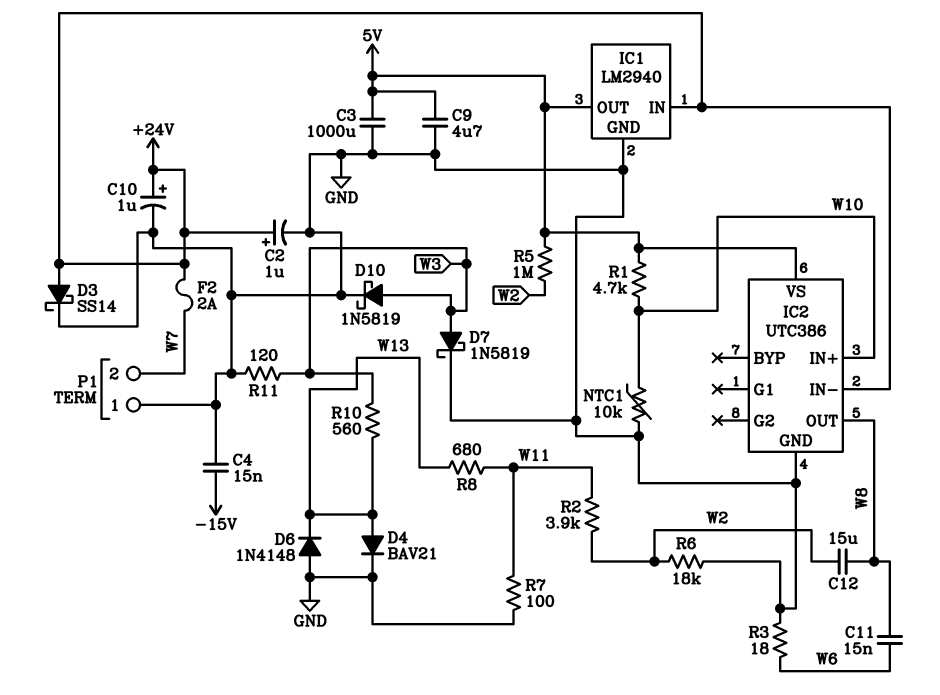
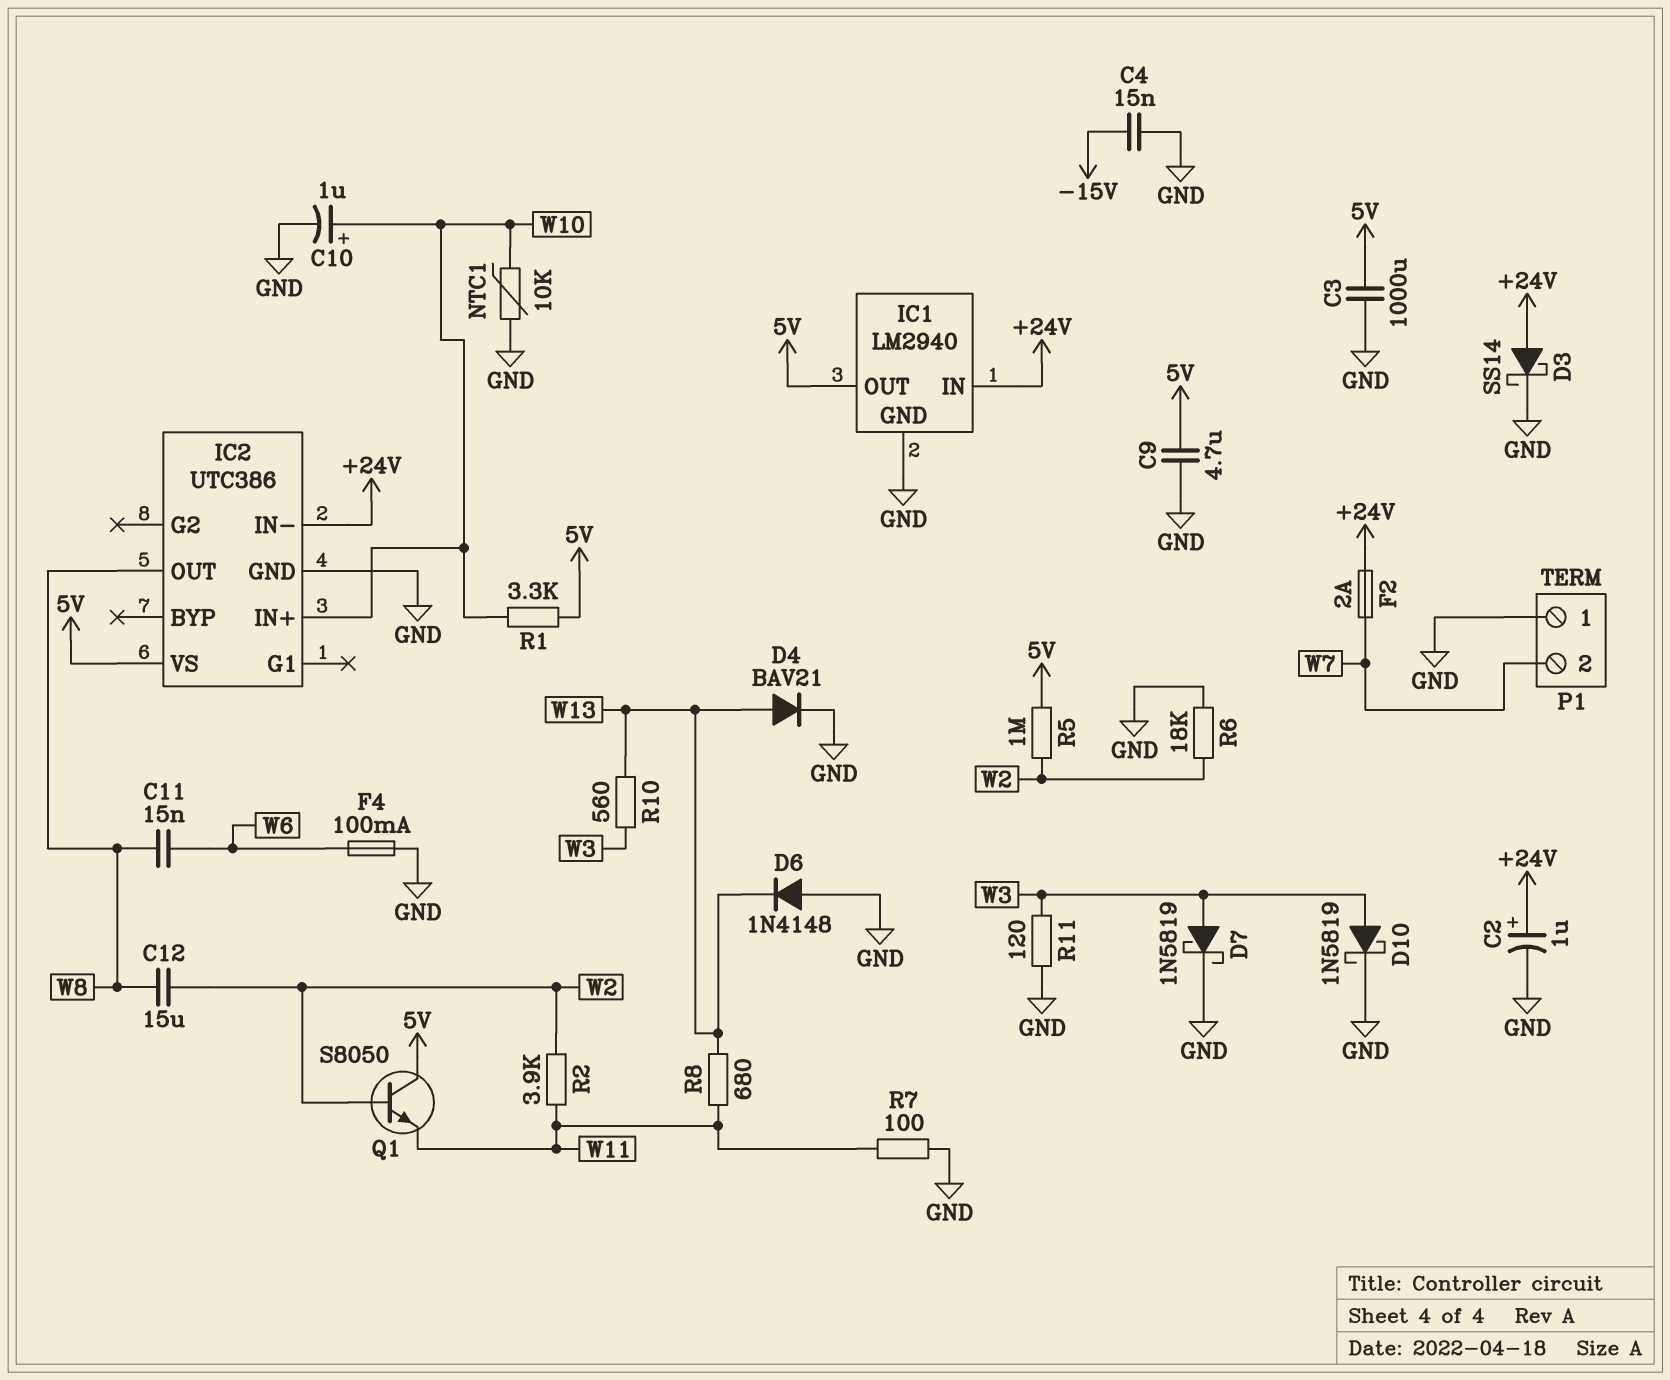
C10: 1uF (plus +24V, minus GND) -> 1uF (plus W10, minus GND)
F4: none -> 100mA (GND, W6)
Q1: none -> NPN S8050 (B W2, C 5V, E W11)
R1: 4.7k (5V, W10) -> 3.3k (5V, W10)
R3: 18 (GND, W6) -> none

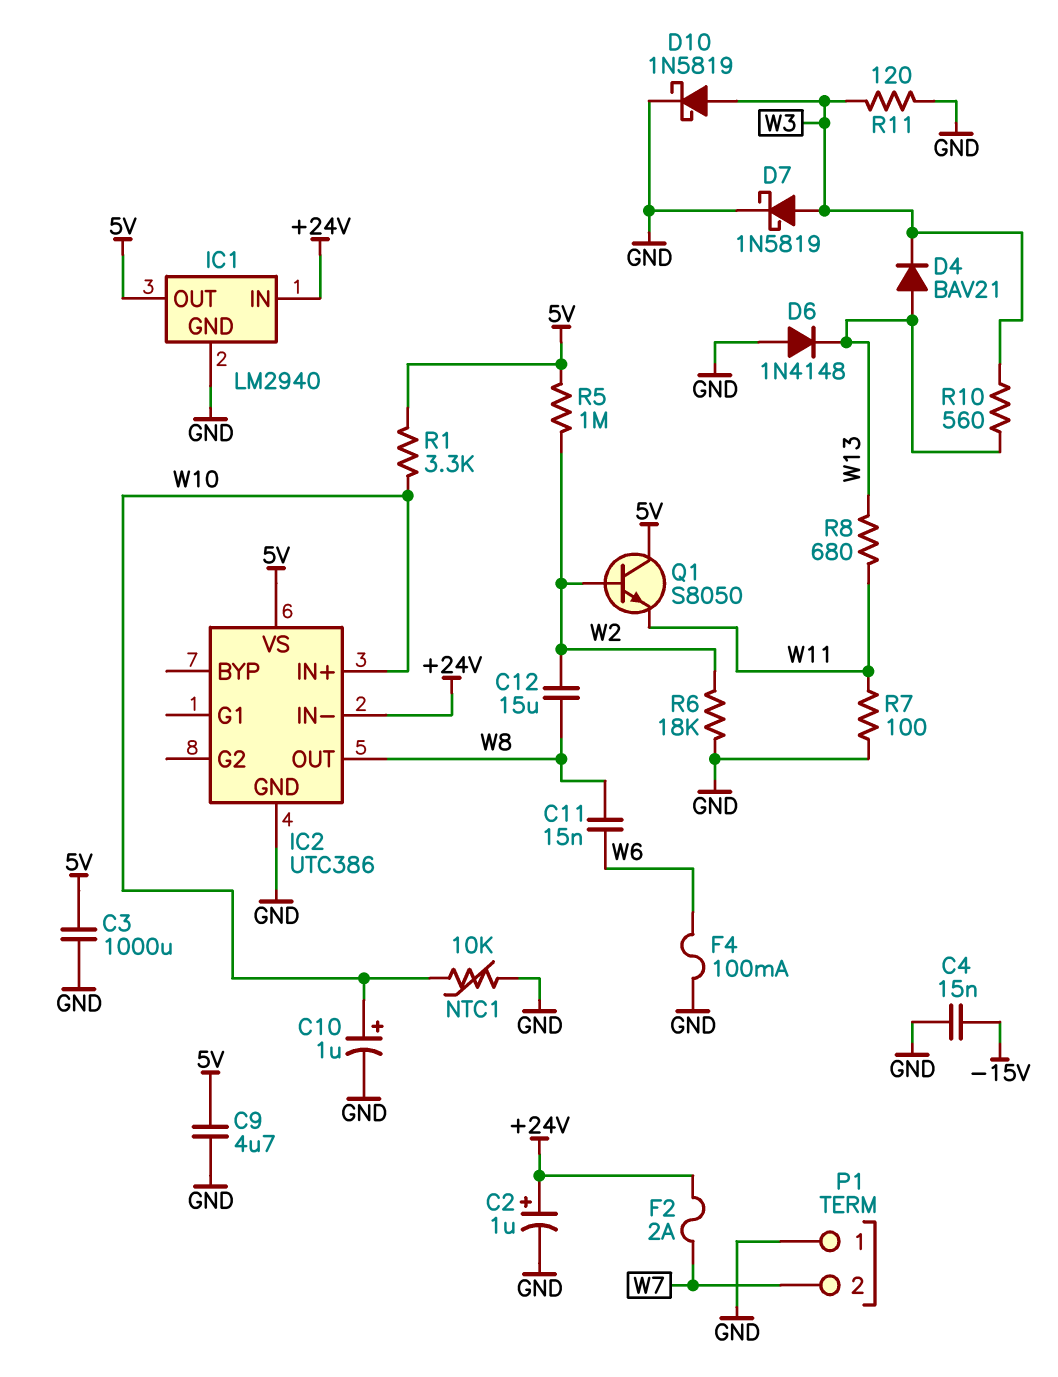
D3: schottky SS14 (A +24V, K GND) -> none
D4: diode BAV21 (A W13, K GND) -> diode BAV21 (A W13, K W3)
R2: 3.9k (W2, W11) -> none

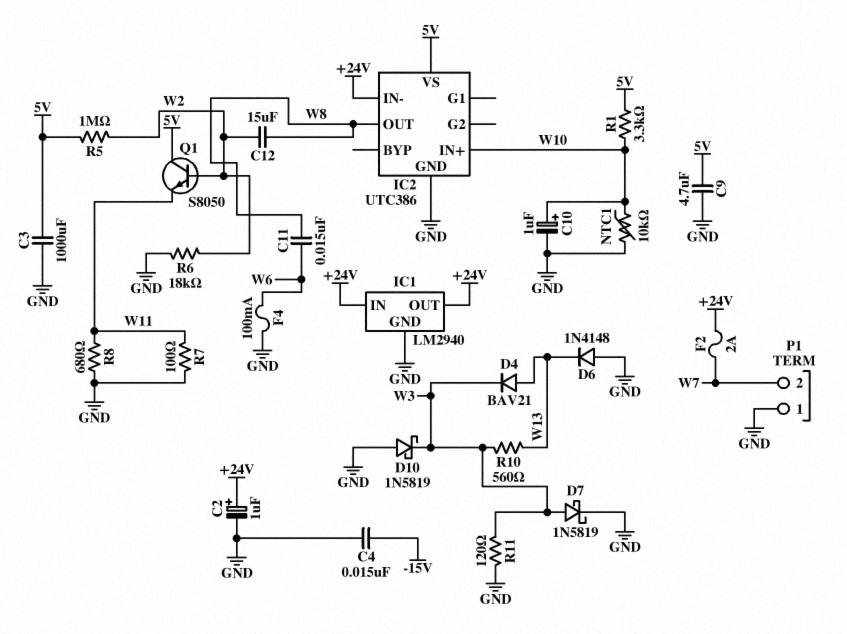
D10: schottky 1N5819 (A W3, K GND) -> schottky 1N5819 (A GND, K W3)
IC1 pin OUT: 5V -> +24V
R8: 680 (W11, W13) -> 680 (GND, W11)

